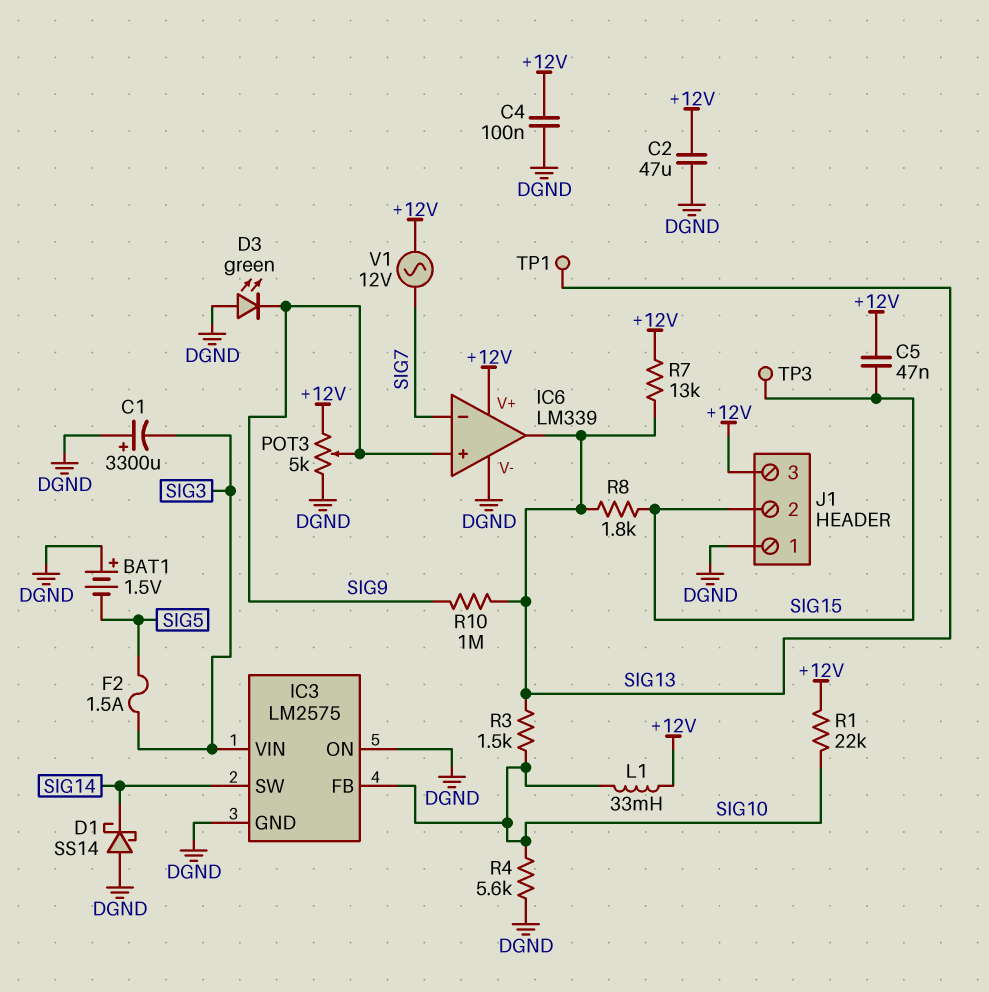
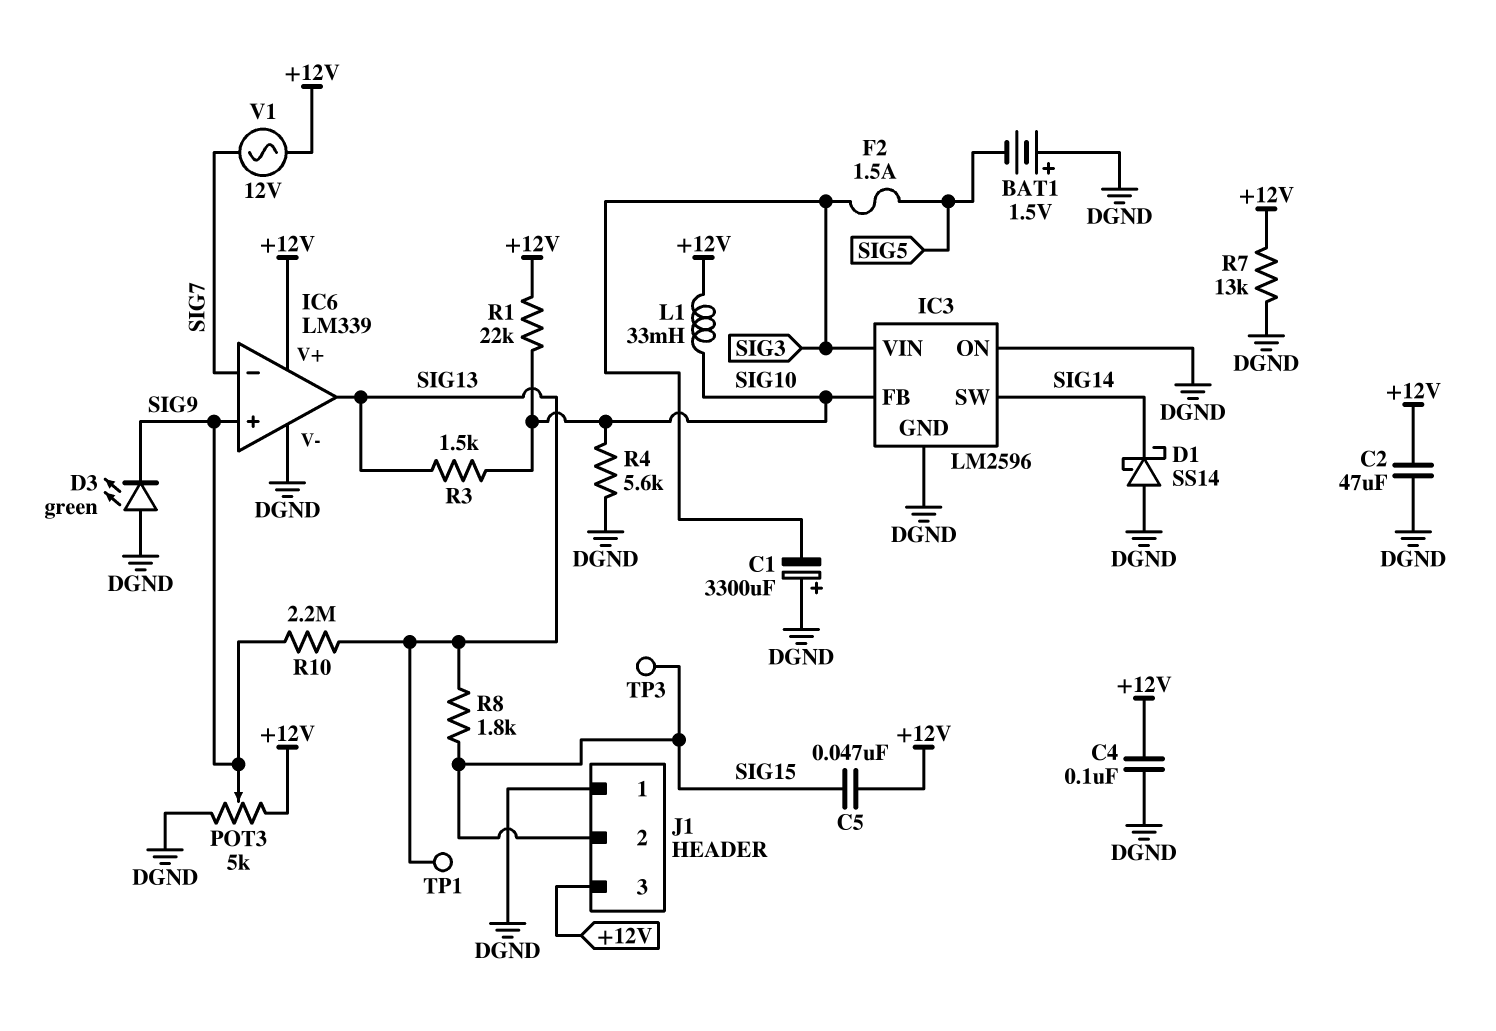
IC3: LM2575 -> LM2596
R7: 13k (+12V, SIG13) -> 13k (+12V, DGND)
R10: 1M (SIG9, SIG13) -> 2.2M (SIG9, SIG13)

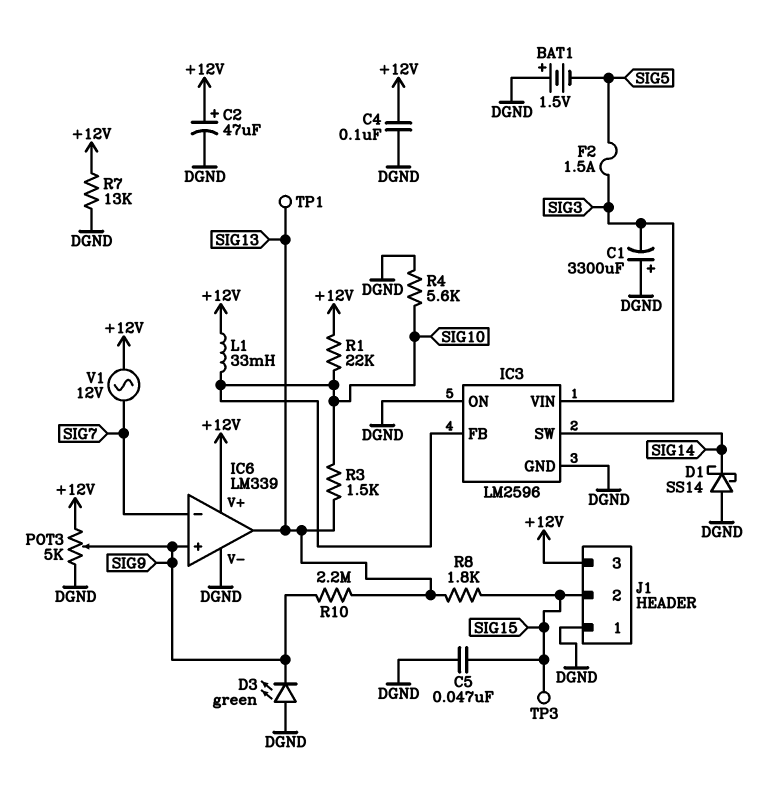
C2: 47uF (+12V, DGND) -> 47uF (plus +12V, minus DGND)
C5: 47nF (+12V, SIG15) -> 47nF (DGND, SIG15)

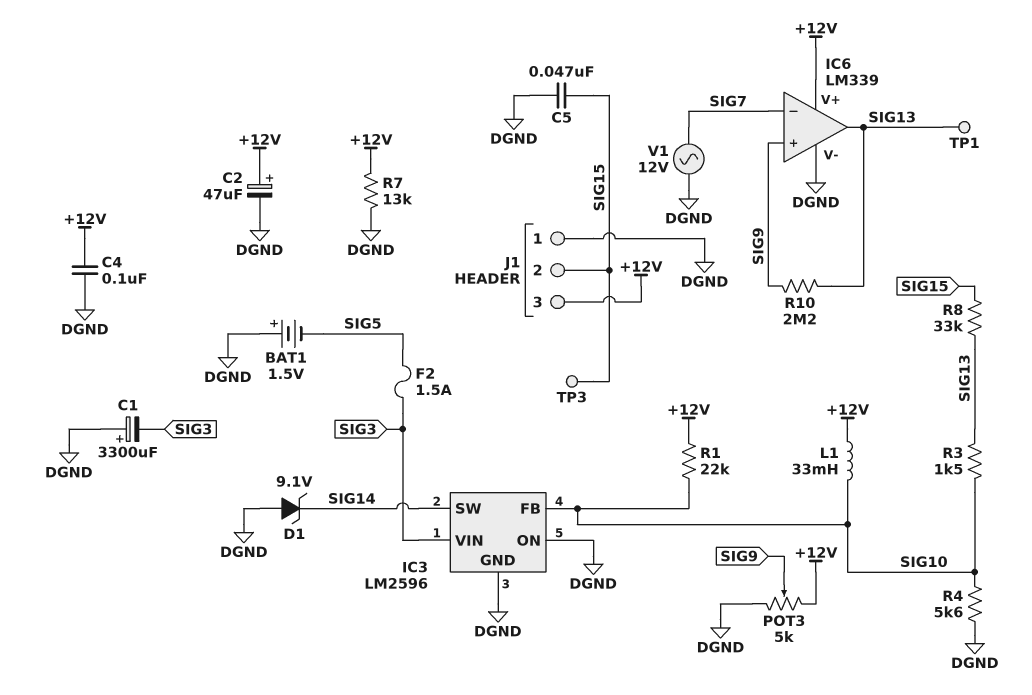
D1: schottky SS14 (A DGND, K SIG14) -> zener 9.1V (A DGND, K SIG14)
D3: LED green (A DGND, K SIG9) -> none
R8: 1.8k (SIG13, SIG15) -> 33k (SIG13, SIG15)
V1: AC 12V (+12V, SIG7) -> AC 12V (DGND, SIG7)

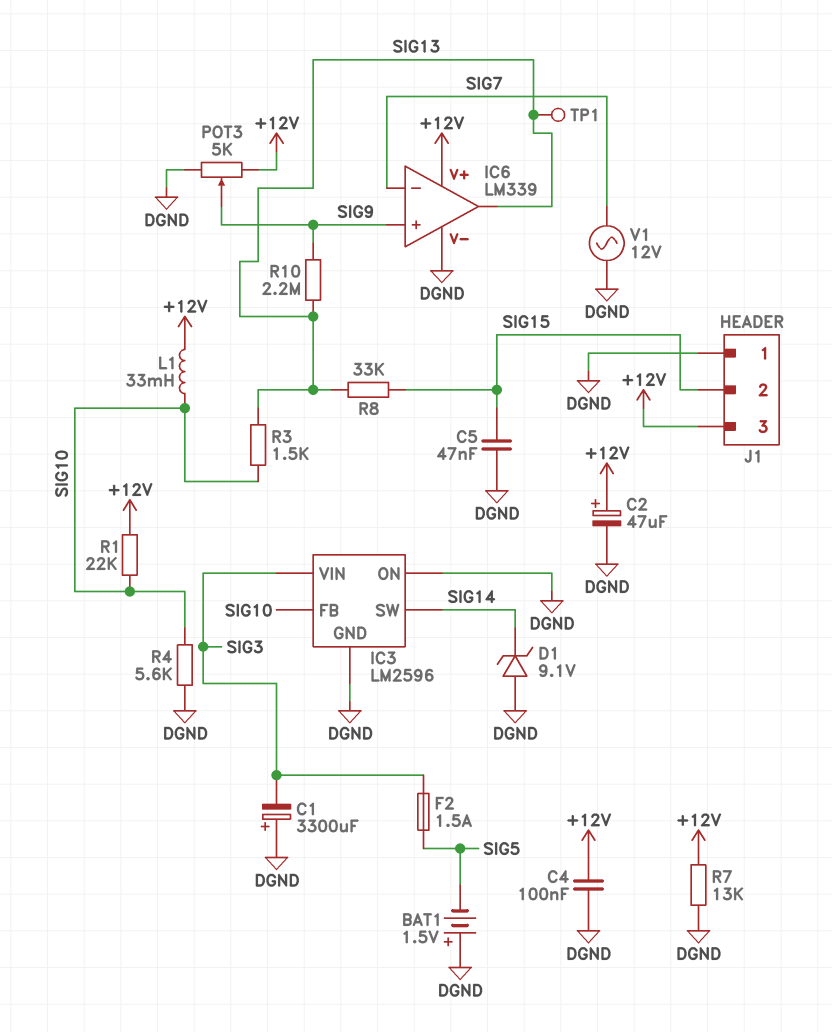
TP3: test point (SIG15) -> none

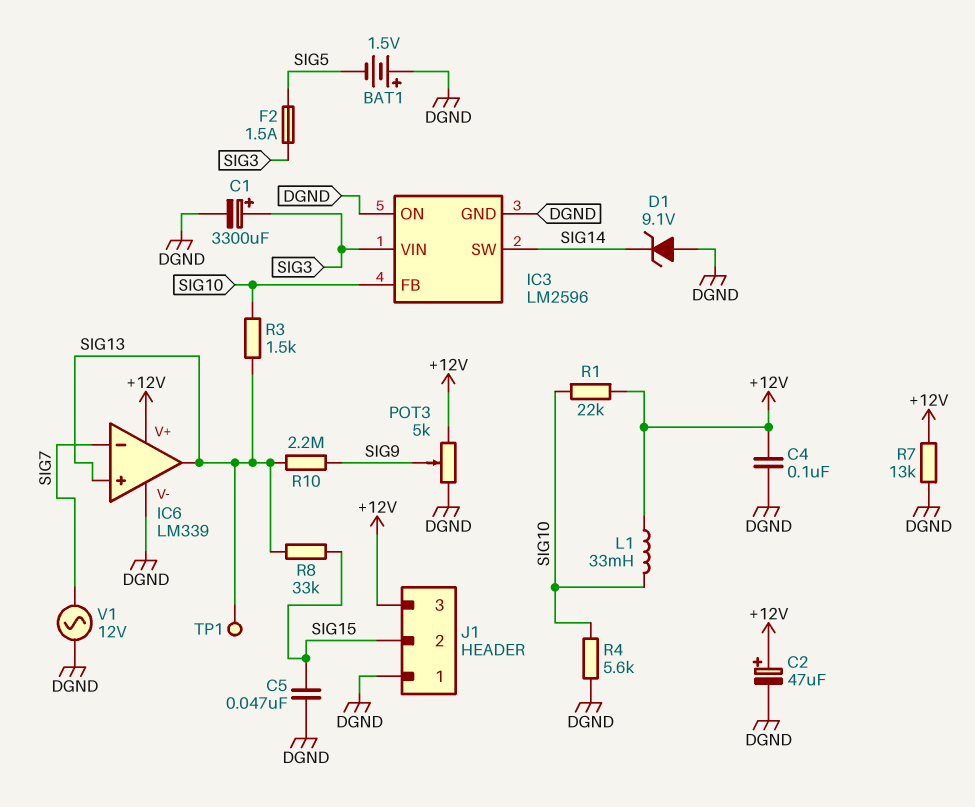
C1: 3300uF (plus DGND, minus SIG3) -> 3300uF (plus SIG3, minus DGND)
IC6 pin in+: SIG9 -> SIG13

